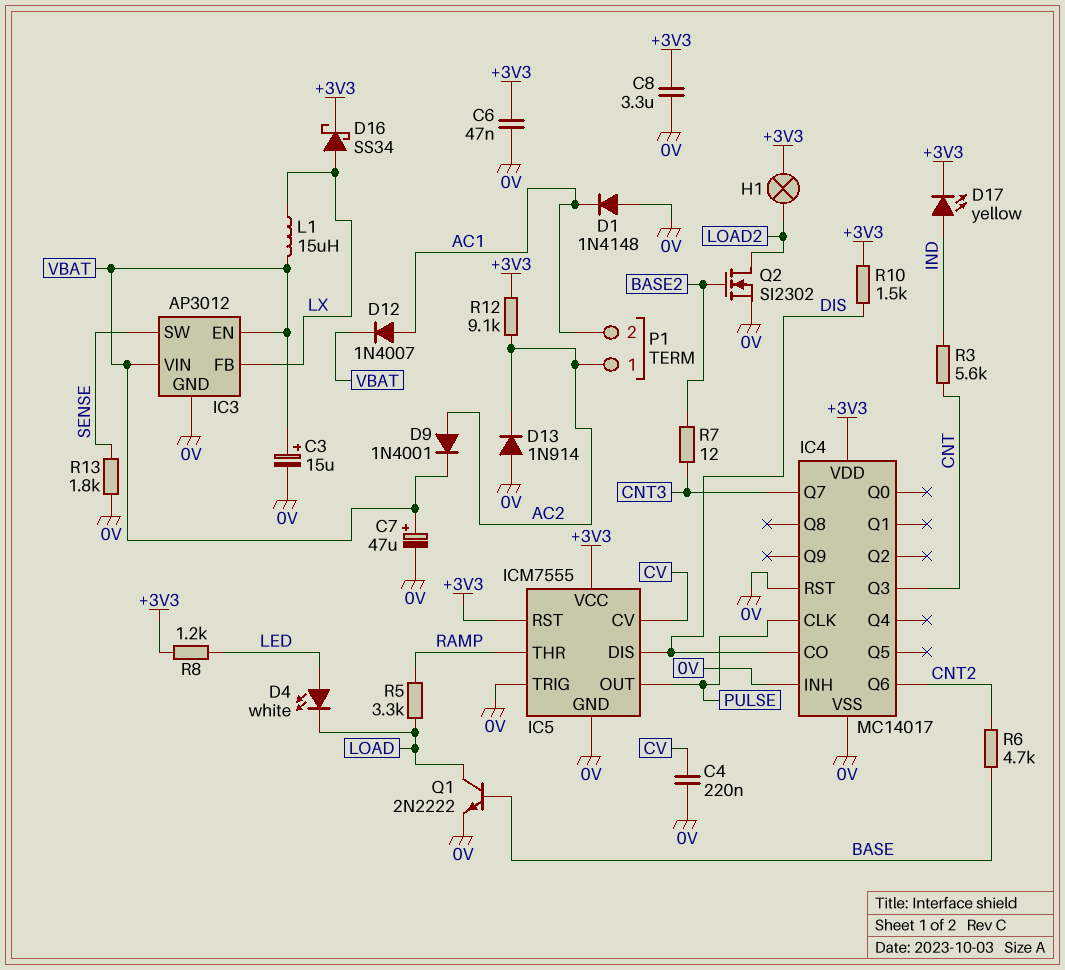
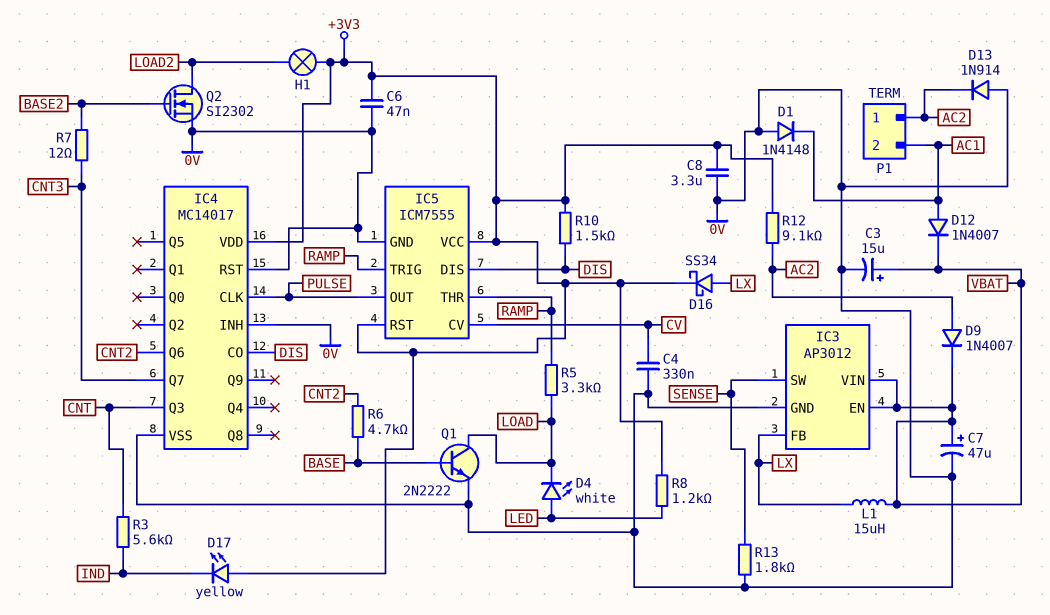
C4: 220nF (0V, CV) -> 330nF (0V, CV)
D9: diode 1N4001 (A AC2, K VBAT) -> diode 1N4007 (A AC2, K VBAT)
D17: LED yellow (A IND, K +3V3) -> LED yellow (A +3V3, K IND)
IC5 pin TRIG: 0V -> RAMP

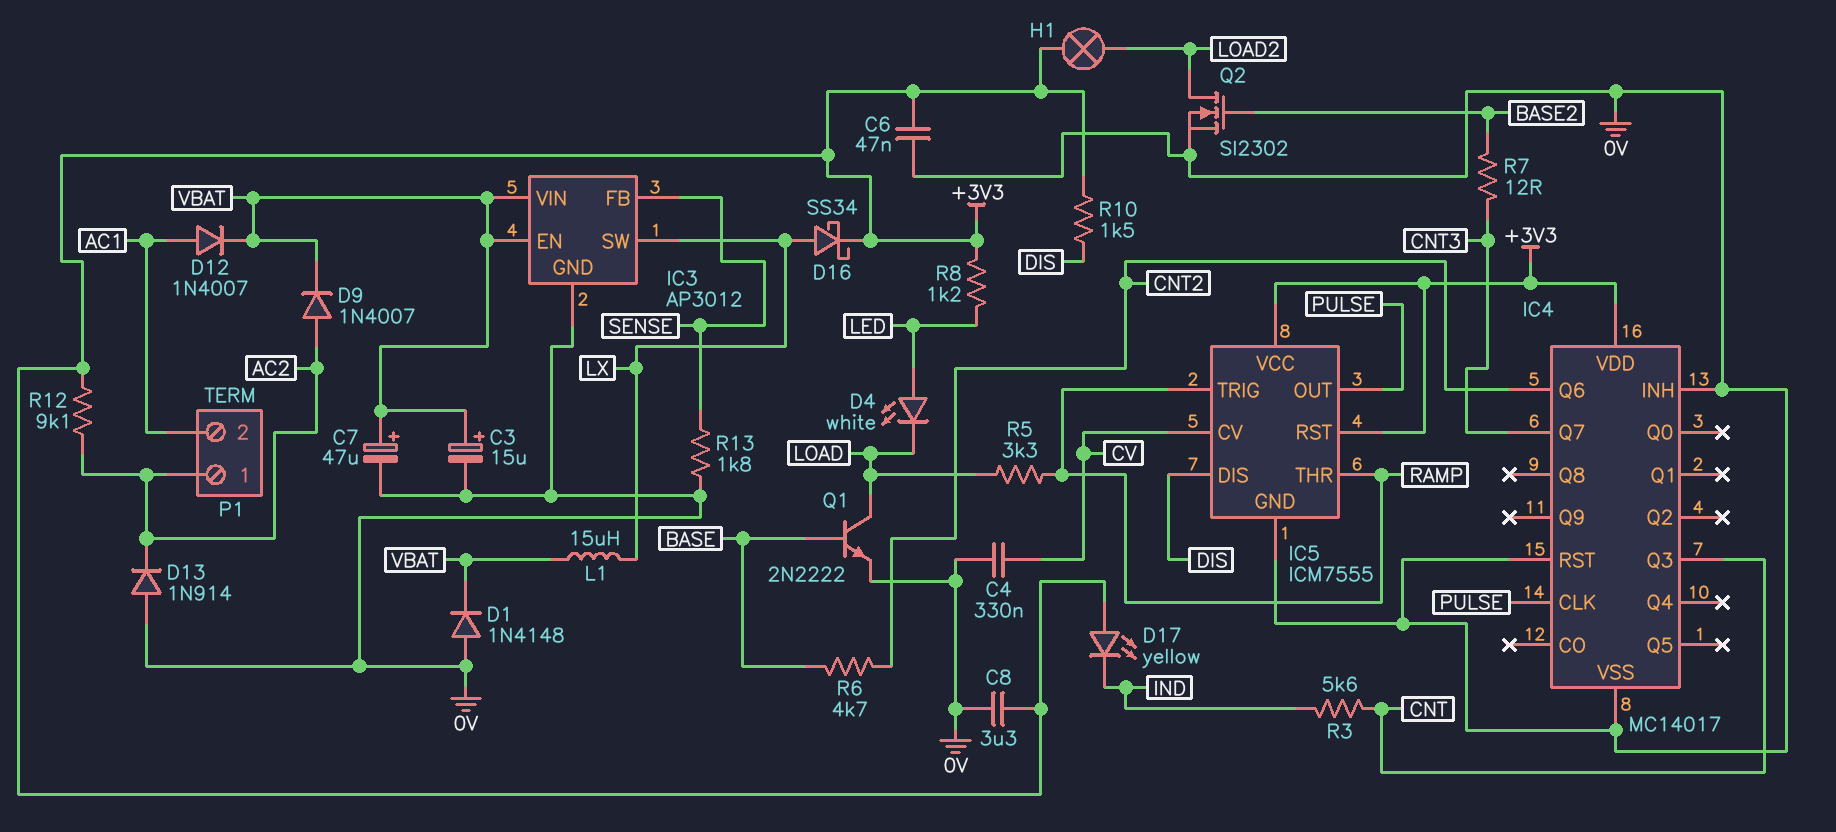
D1: diode 1N4148 (A 0V, K AC1) -> diode 1N4148 (A 0V, K VBAT)
IC3 pin FB: LX -> SENSE
IC3 pin SW: SENSE -> LX
IC4 pin CO: DIS -> none

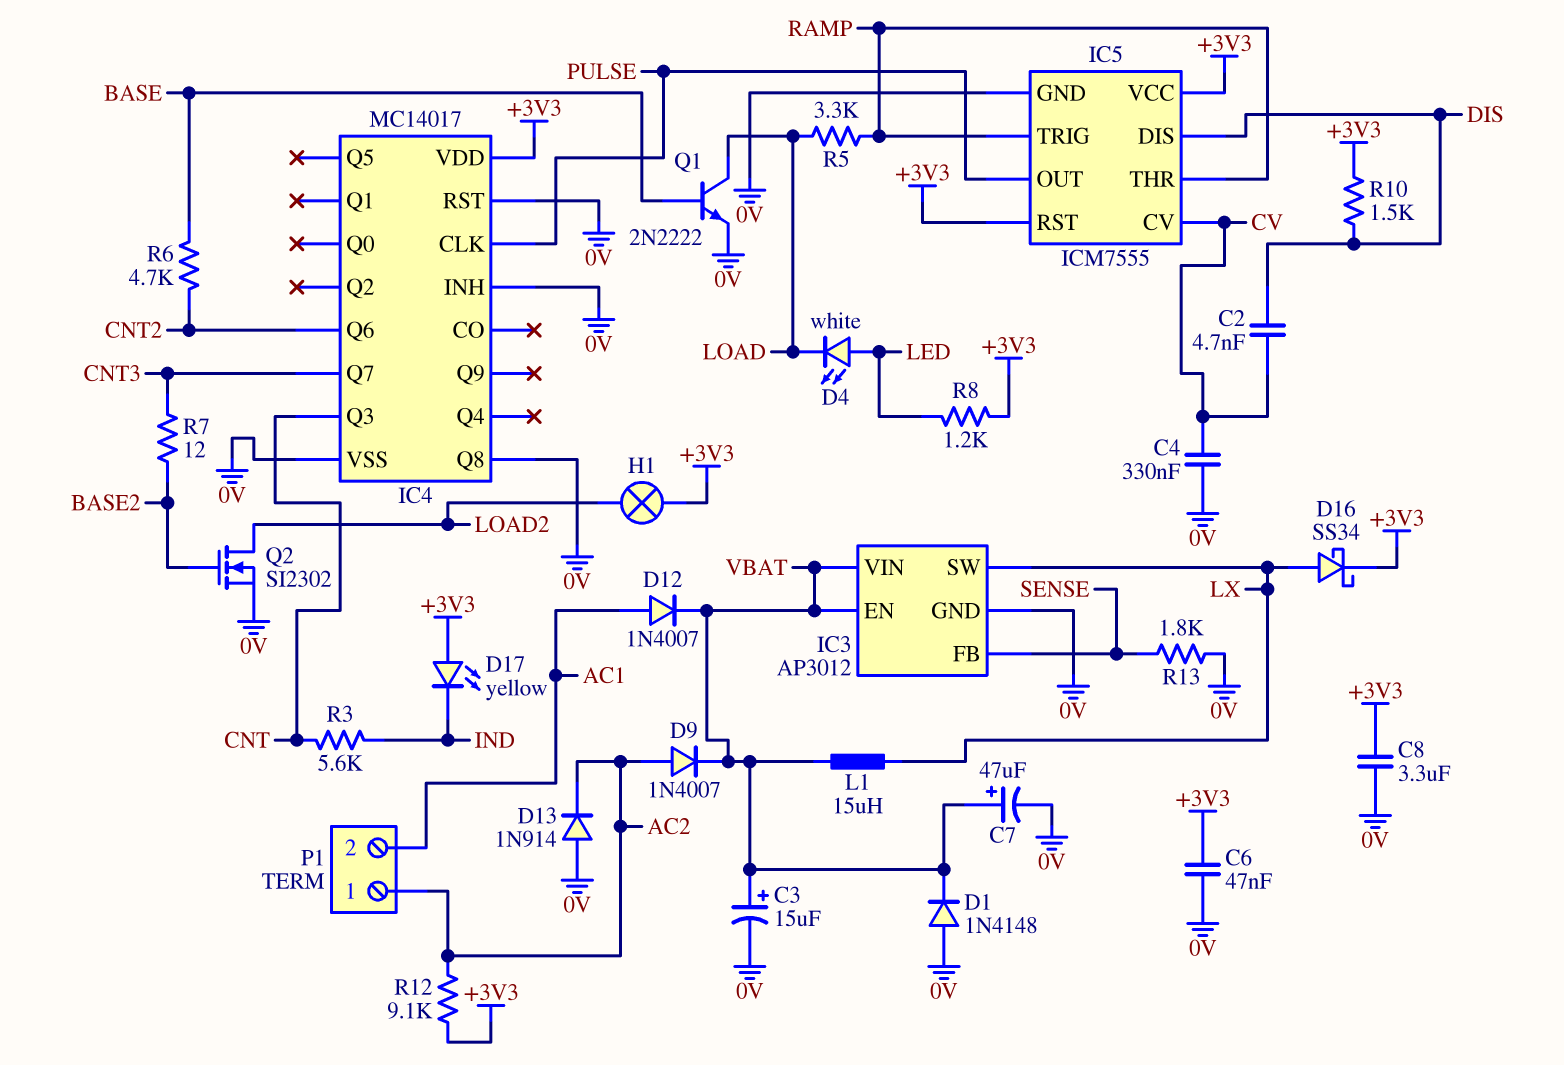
C2: none -> 4.7nF (CV, DIS)
IC4 pin Q8: none -> 0V

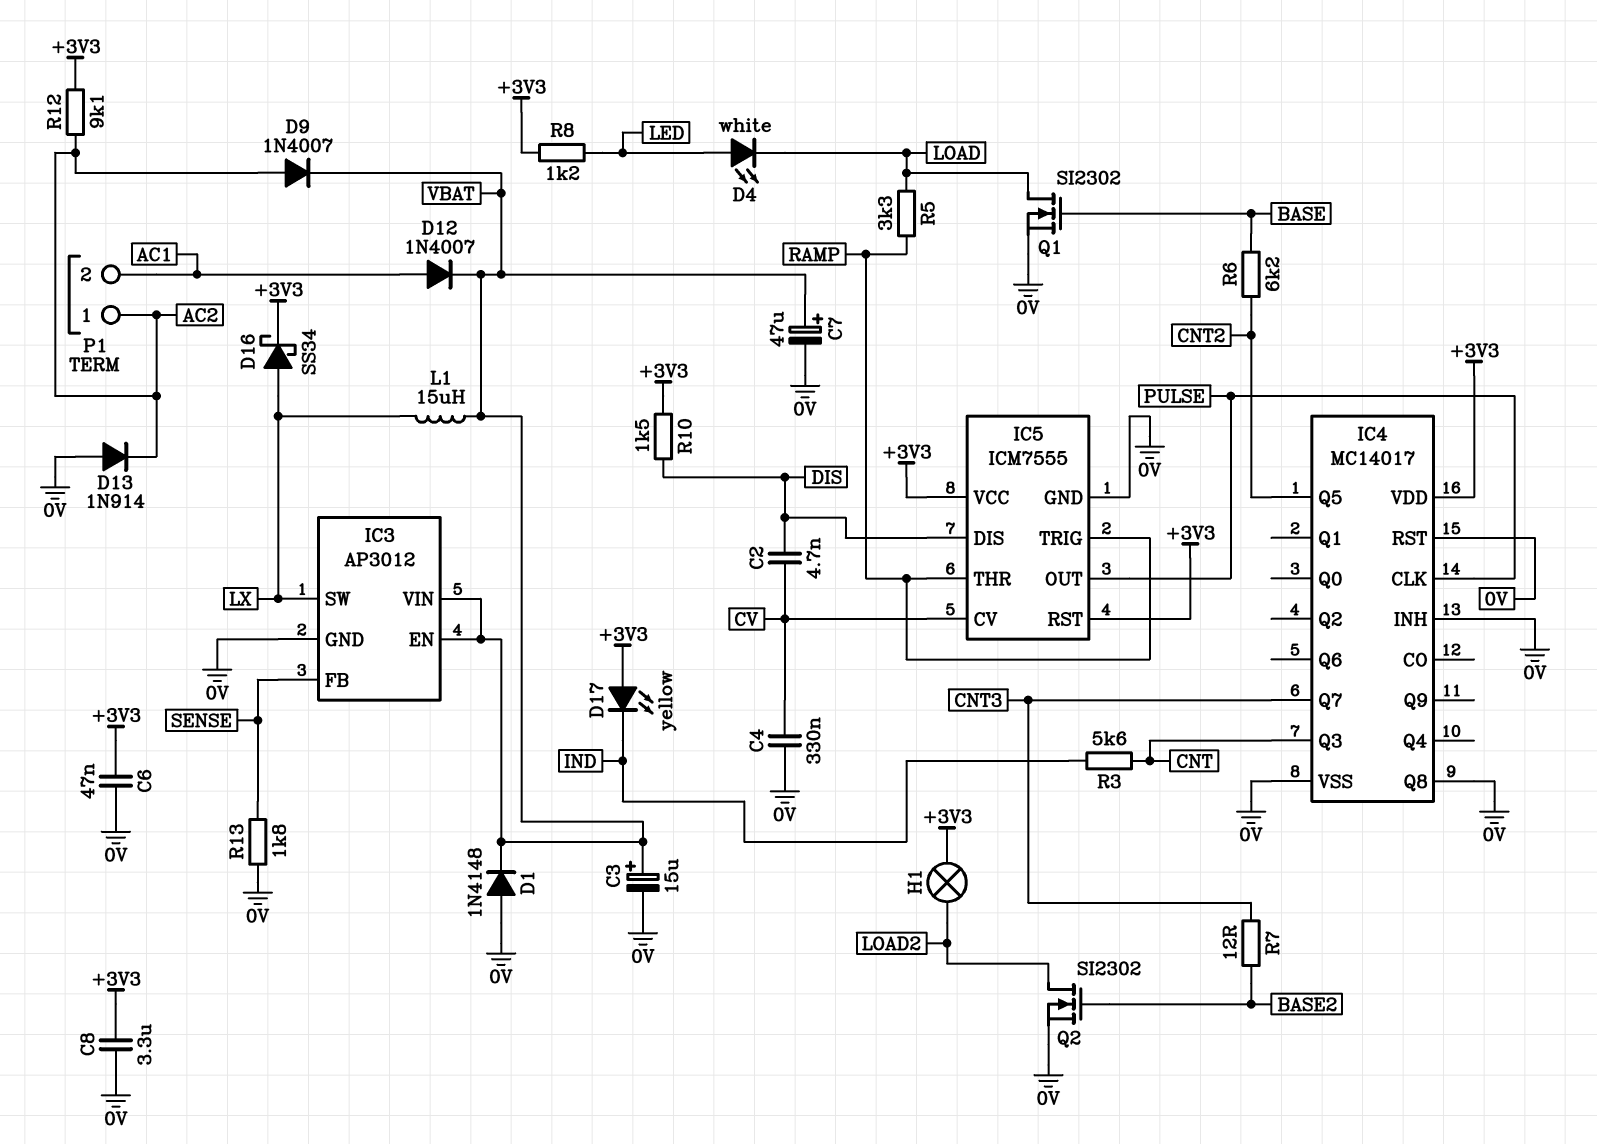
IC4 pin Q5: none -> CNT2
IC4 pin Q6: CNT2 -> none
Q1: NPN 2N2222 (B BASE, C LOAD, E 0V) -> NMOS SI2302 (G BASE, D LOAD, S 0V)
R6: 4.7k (BASE, CNT2) -> 6.2k (BASE, CNT2)

